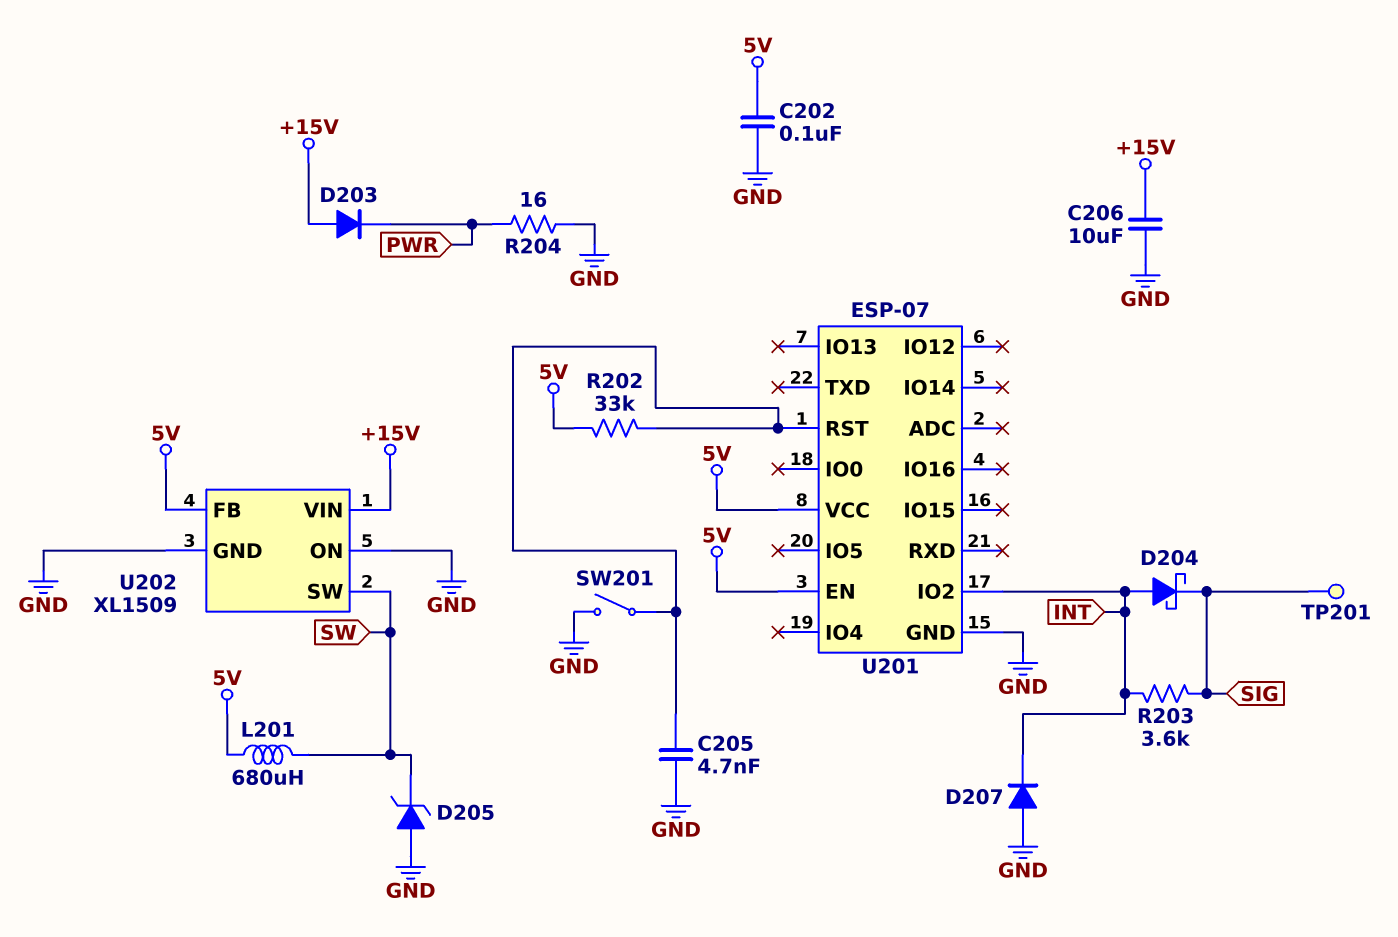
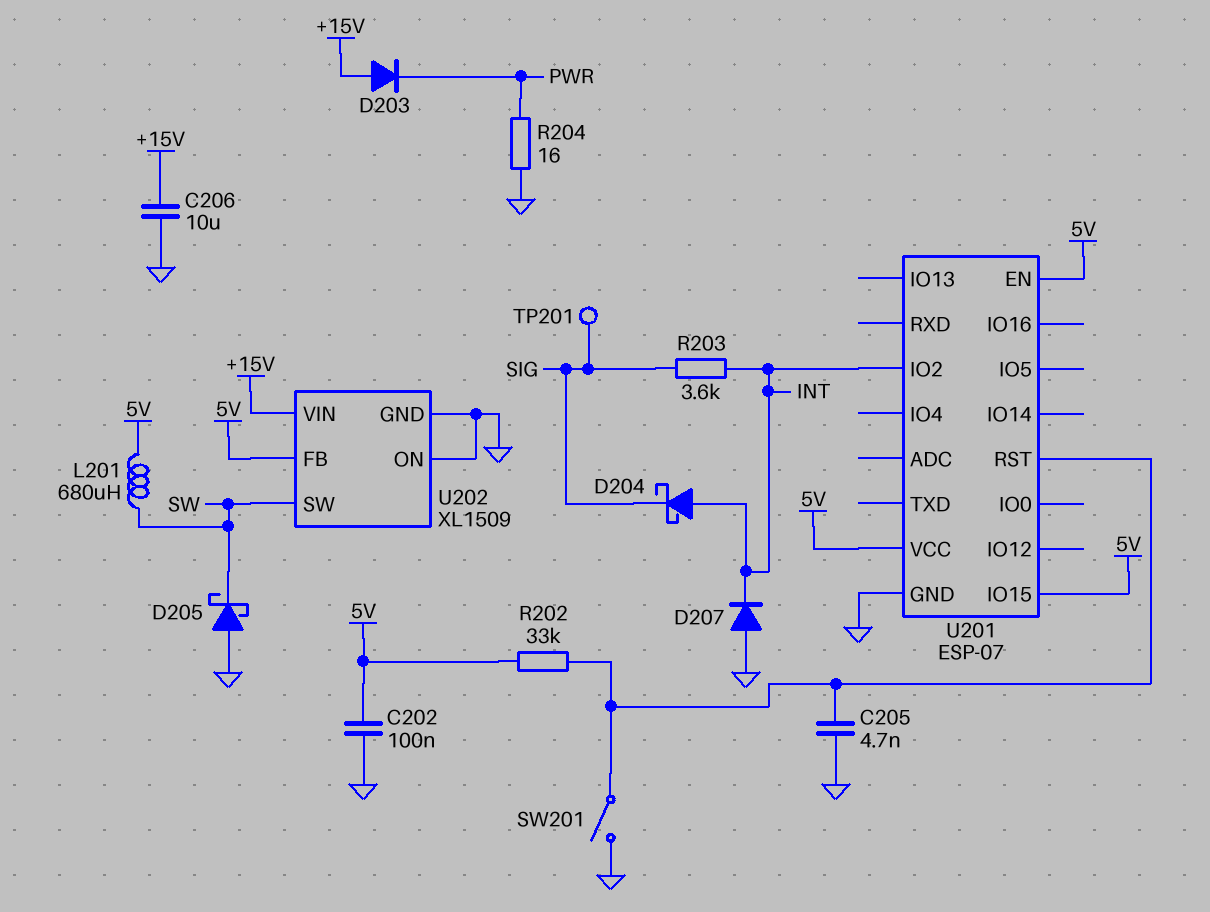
D205: zener (A GND, K SW) -> schottky (A GND, K SW)
U201 pin IO15: none -> 5V

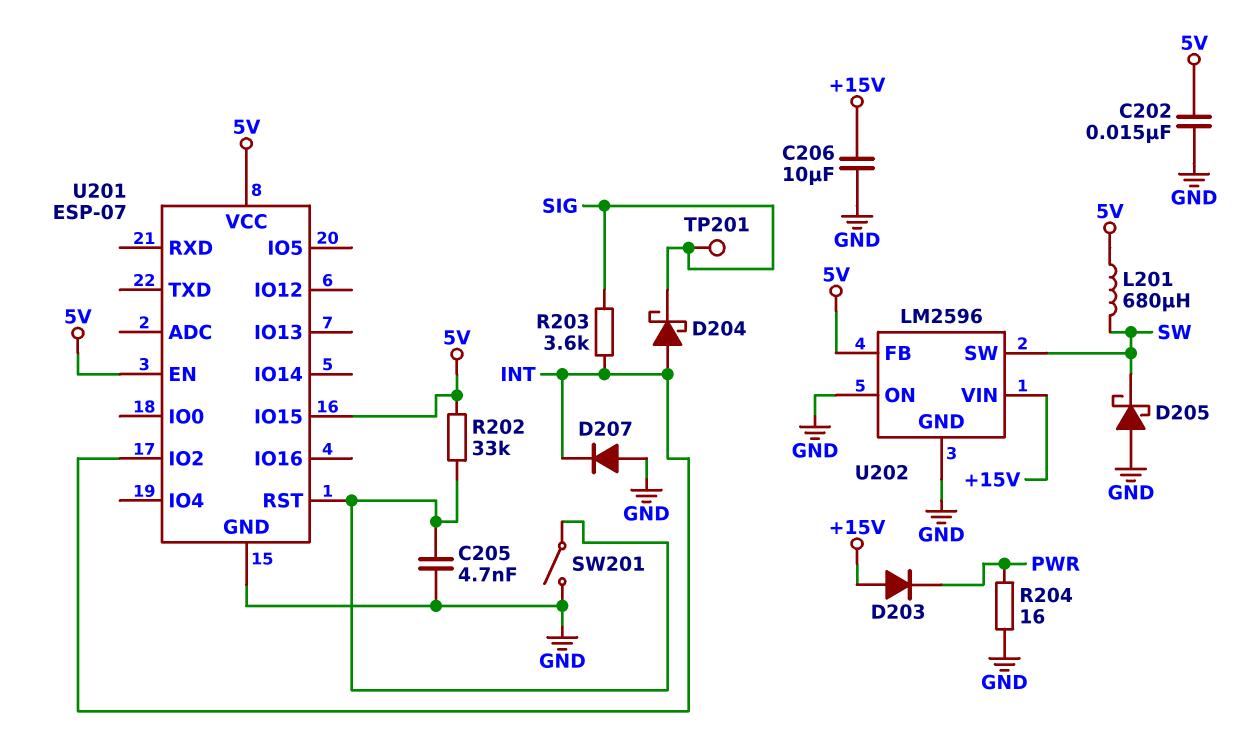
C202: 100nF (5V, GND) -> 15nF (5V, GND)
U202: XL1509 -> LM2596

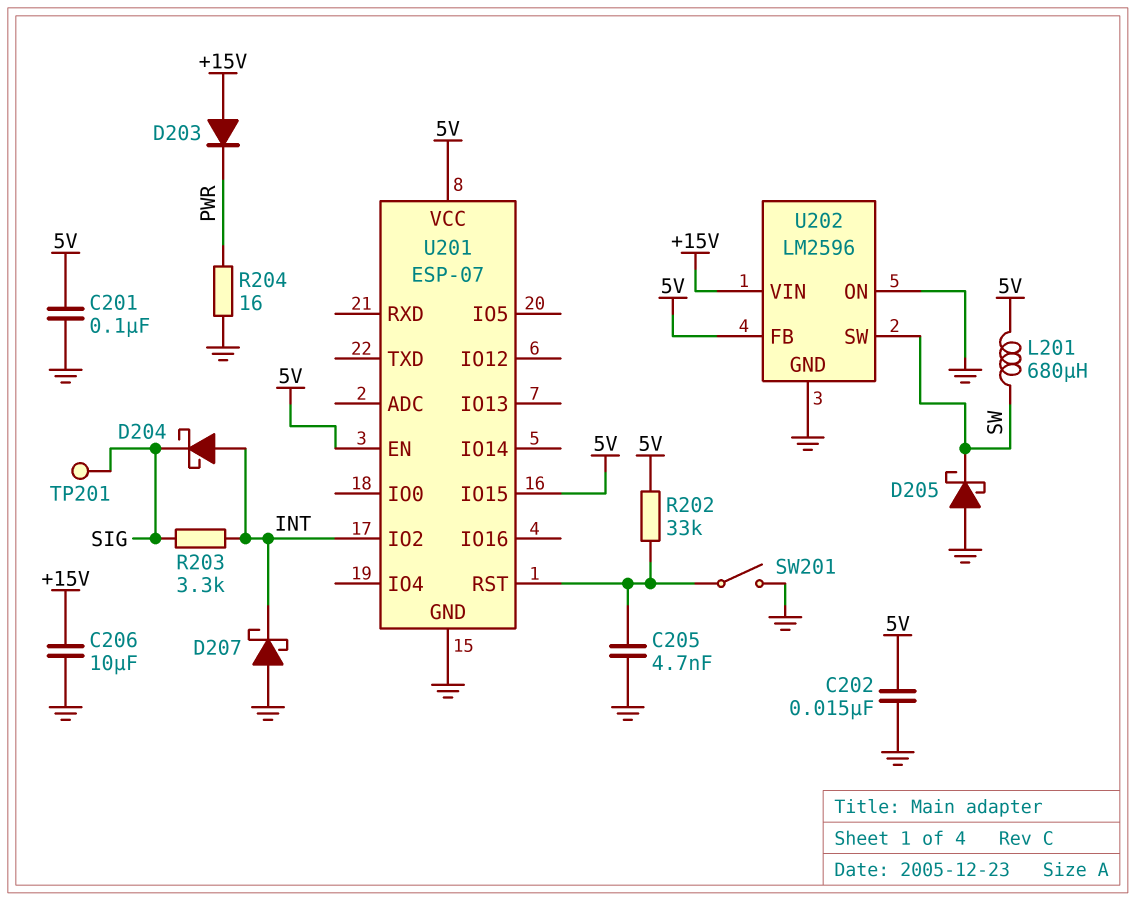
C201: none -> 100nF (5V, GND)
D207: diode (A GND, K INT) -> schottky (A GND, K INT)
R203: 3.6k (INT, SIG) -> 3.3k (INT, SIG)

